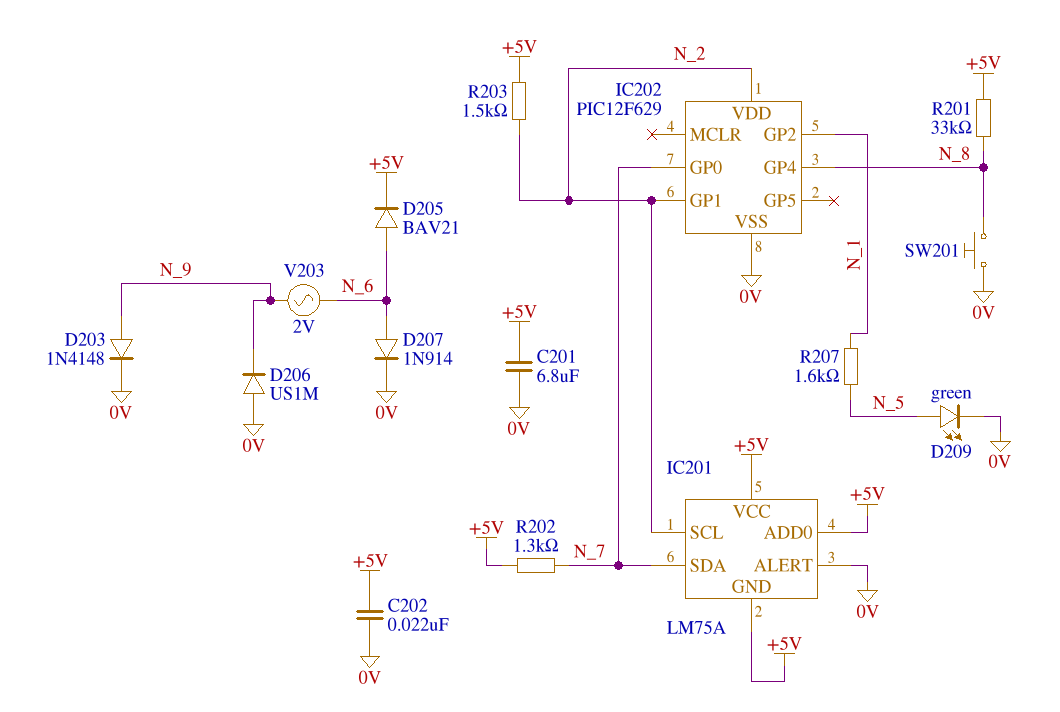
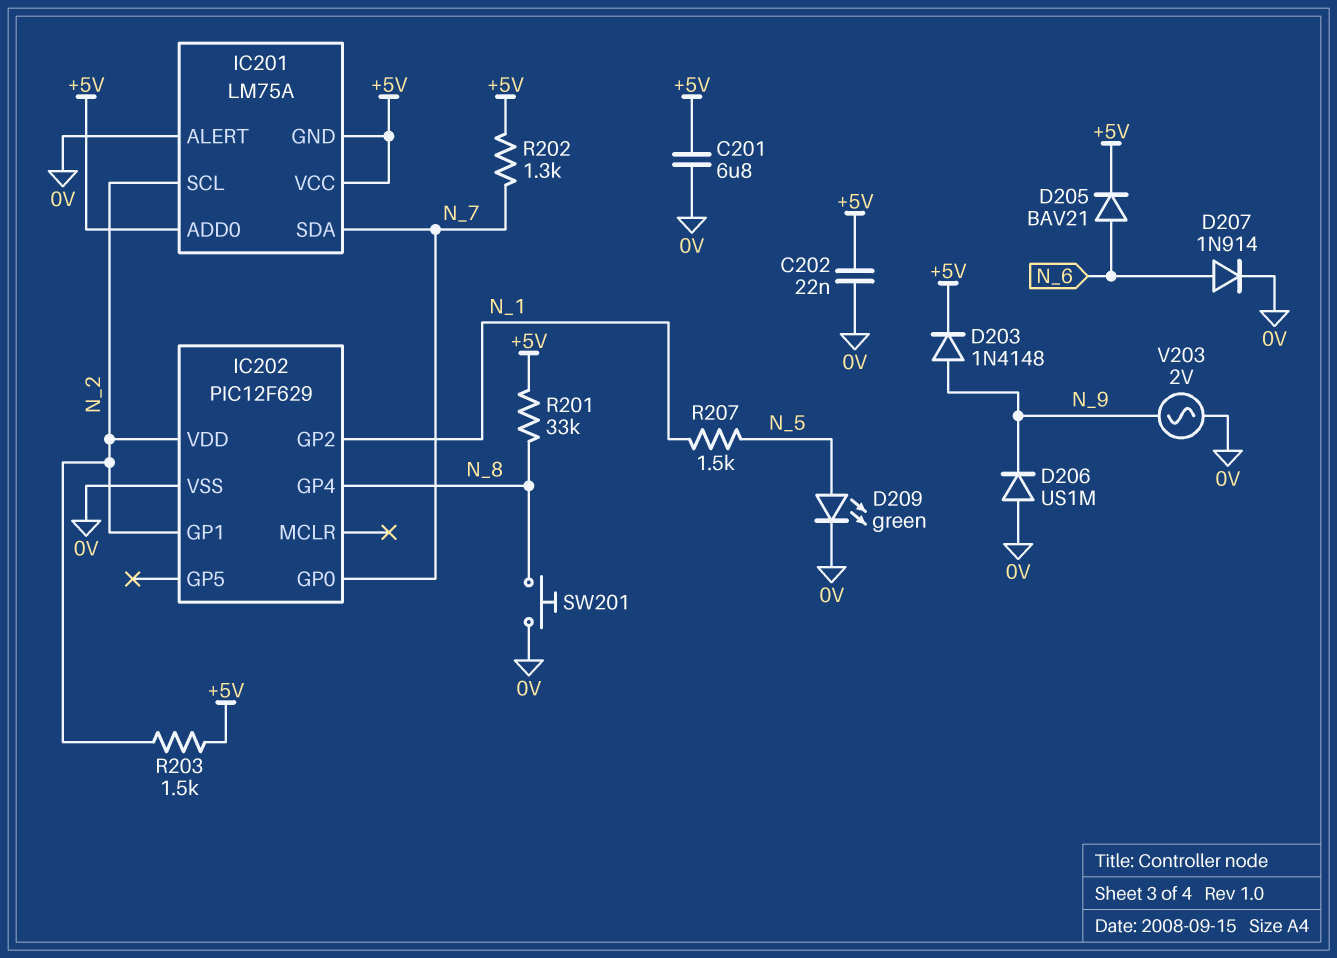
D203: diode 1N4148 (A N_9, K 0V) -> diode 1N4148 (A N_9, K +5V)
R207: 1.6k (N_1, N_5) -> 1.5k (N_1, N_5)
V203: AC 2V (N_6, N_9) -> AC 2V (0V, N_9)

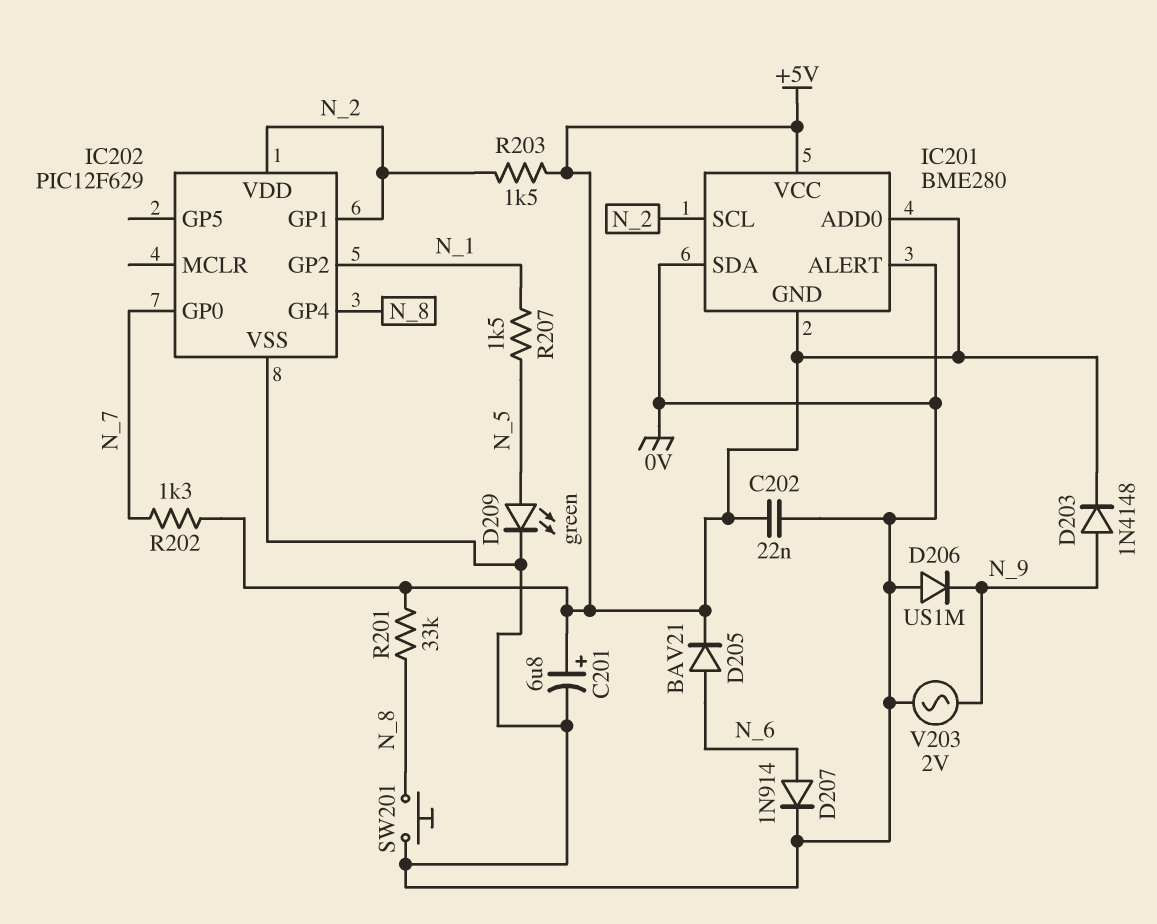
C201: 6.8uF (+5V, 0V) -> 6.8uF (plus +5V, minus 0V)
IC201: LM75A -> BME280
IC201 pin SDA: N_7 -> 0V

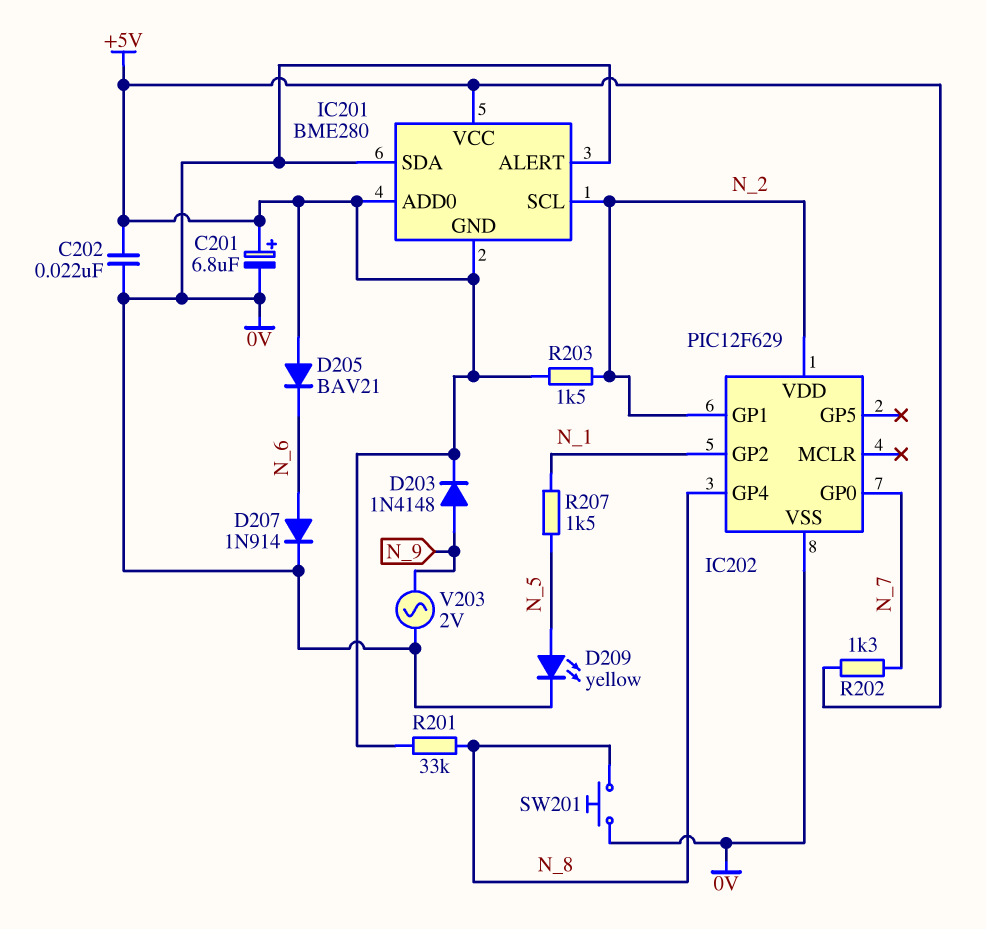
D205: diode BAV21 (A N_6, K +5V) -> diode BAV21 (A +5V, K N_6)
D206: diode US1M (A 0V, K N_9) -> none
D209: LED green (A N_5, K 0V) -> LED yellow (A N_5, K 0V)

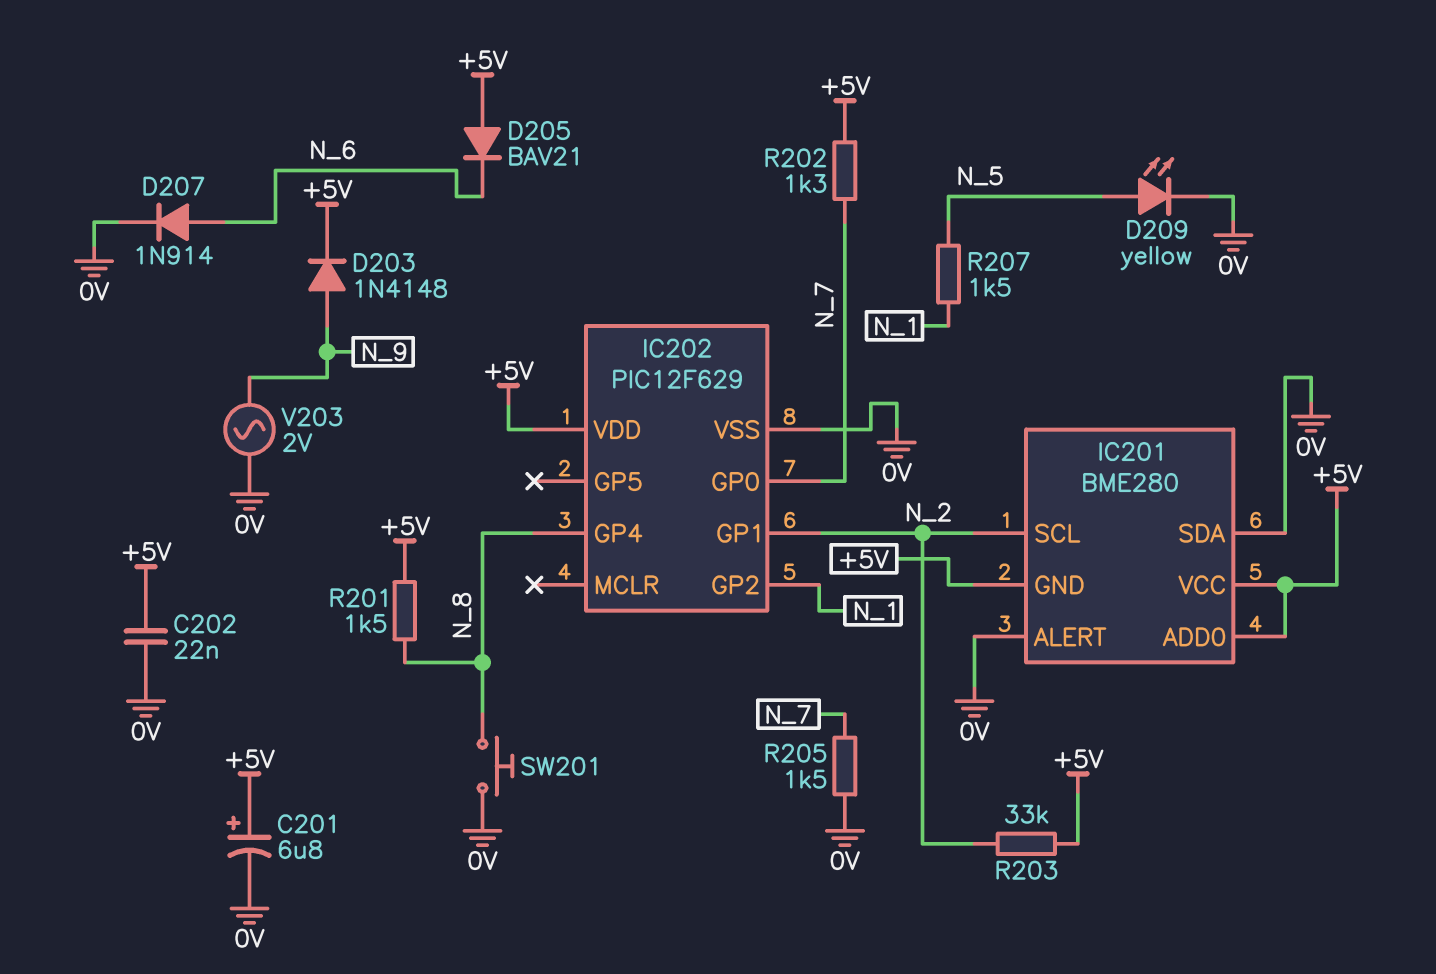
IC202 pin VDD: N_2 -> +5V
R201: 33k (+5V, N_8) -> 1.5k (+5V, N_8)
R203: 1.5k (+5V, N_2) -> 33k (+5V, N_2)
R205: none -> 1.5k (0V, N_7)

